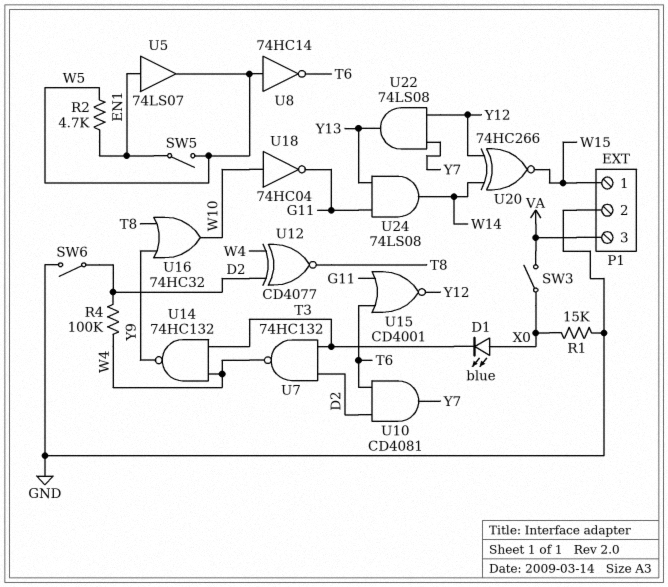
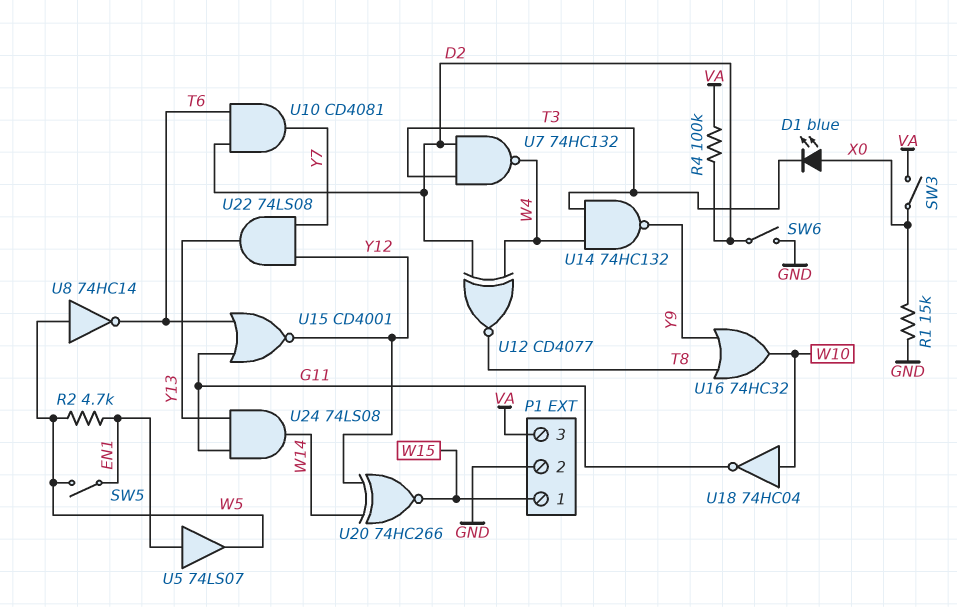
R4: 100k (D2, W4) -> 100k (D2, VA)

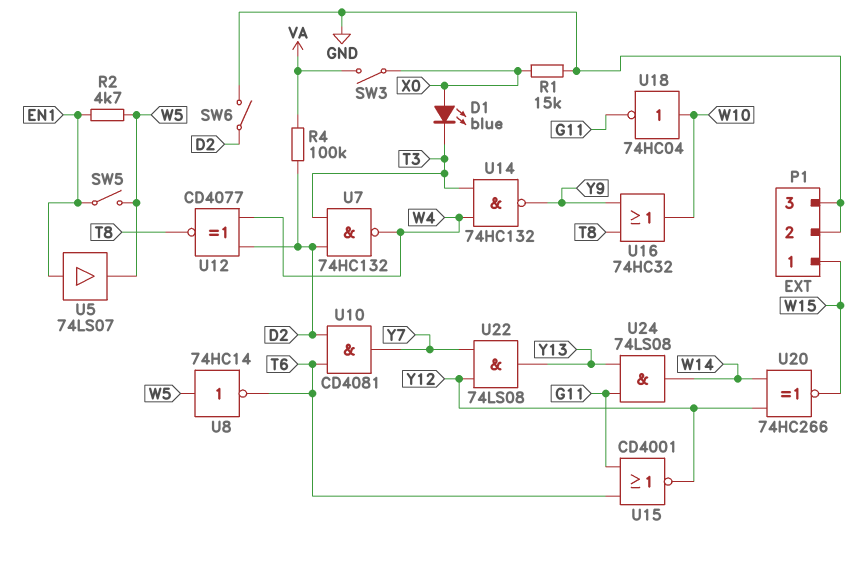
P1 pin 3: VA -> GND

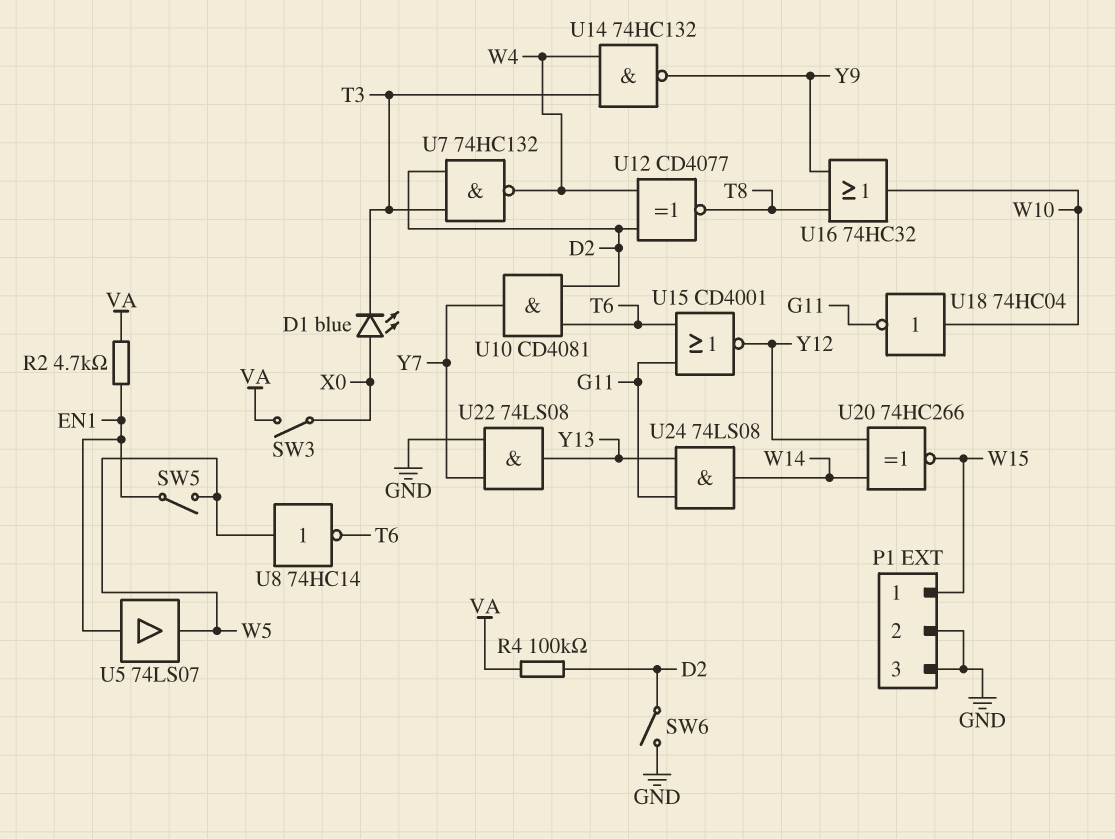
R1: 15k (GND, X0) -> none
R2: 4.7k (EN1, W5) -> 4.7k (EN1, VA)
U22: AND 74LS08 (in Y7, in Y12, out Y13) -> AND 74LS08 (in GND, in Y7, out Y13)

